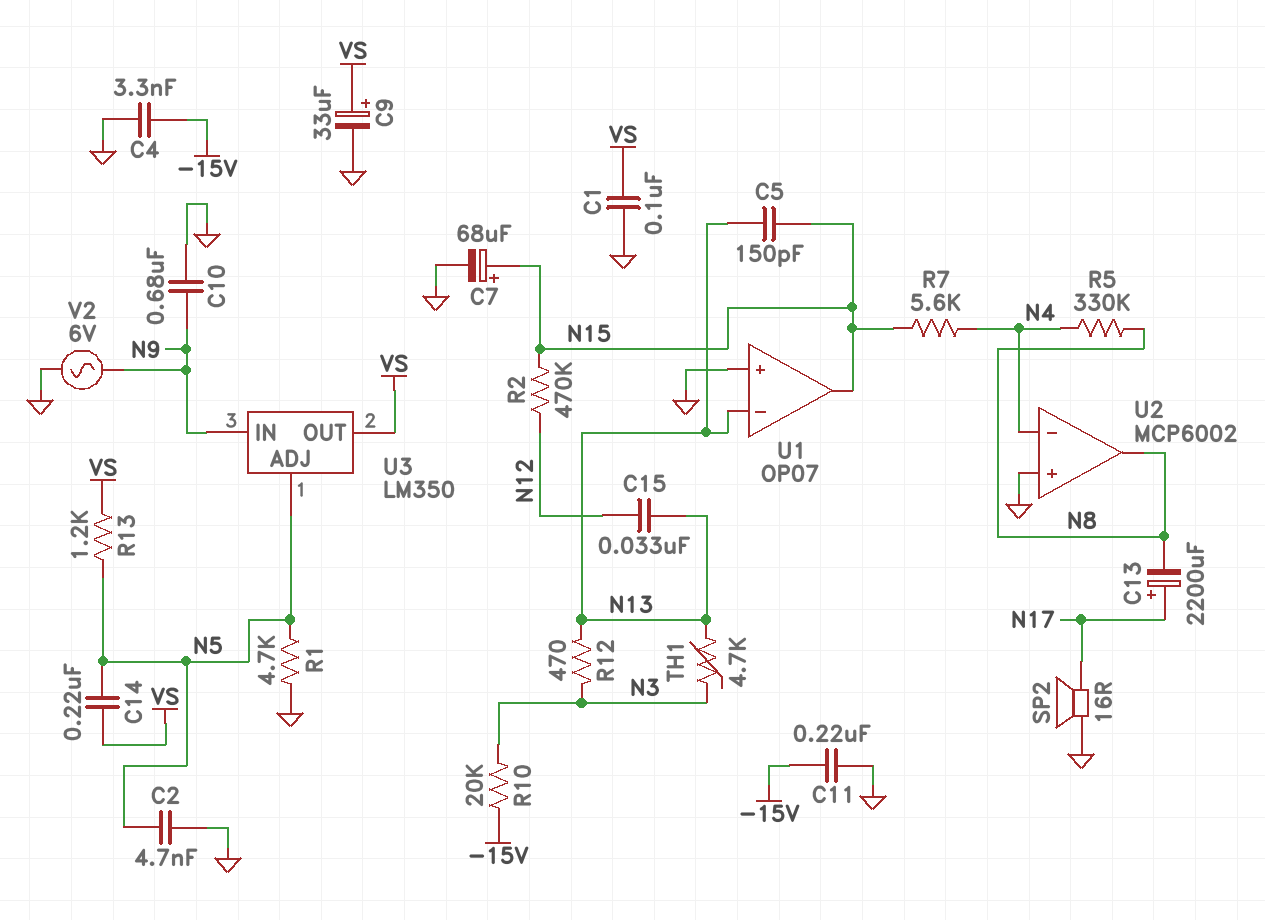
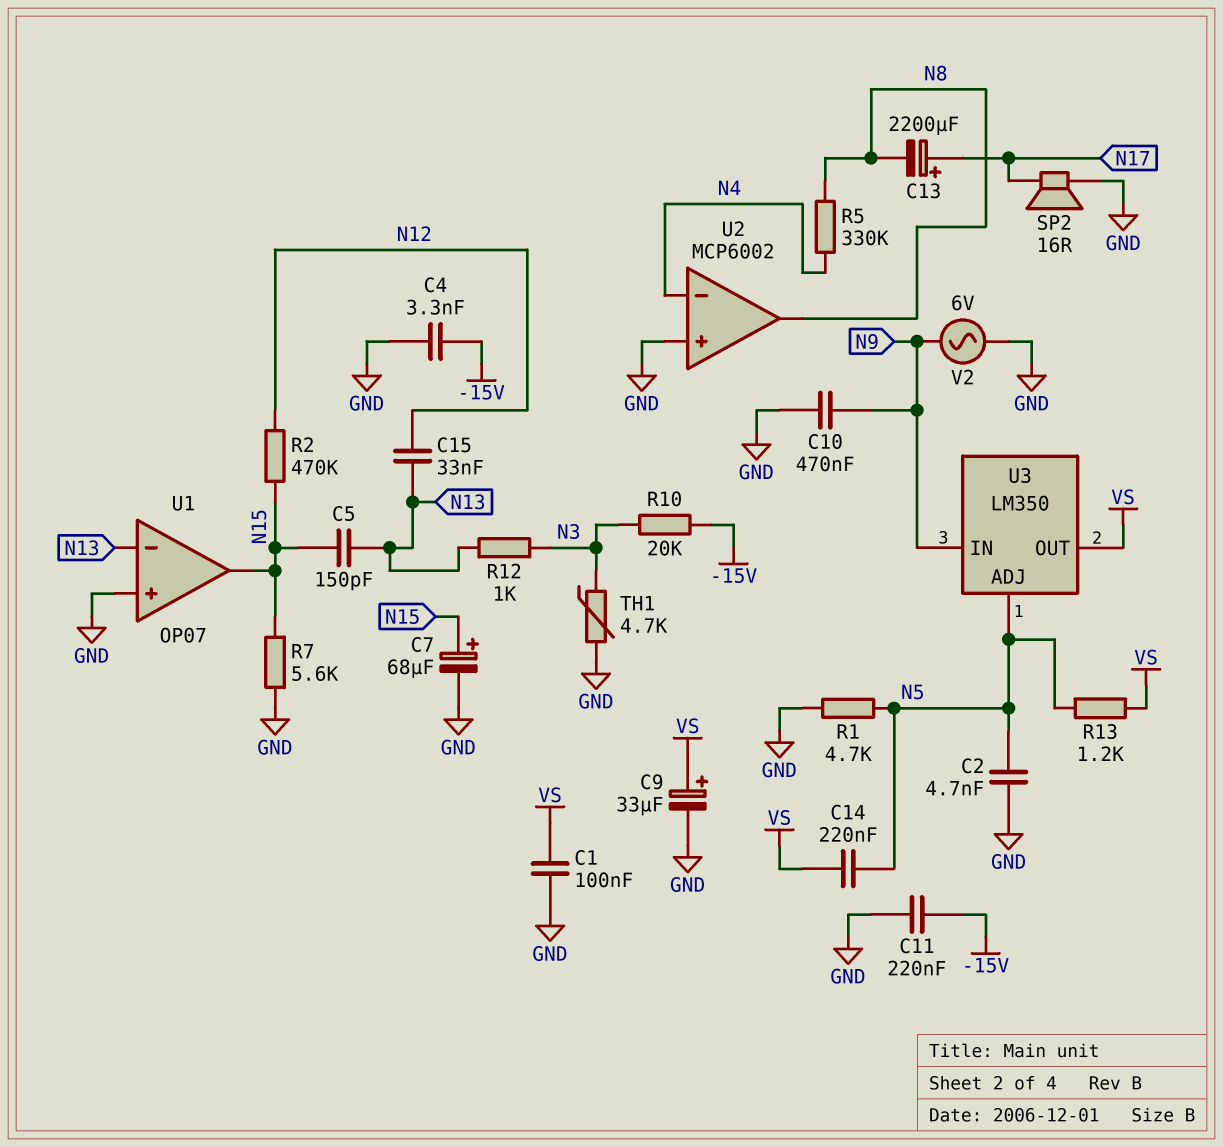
C10: 680nF (GND, N9) -> 470nF (GND, N9)
R7: 5.6k (N4, N15) -> 5.6k (GND, N15)
R12: 470 (N3, N13) -> 1k (N3, N13)
TH1: 4.7k (N3, N13) -> 4.7k (GND, N3)

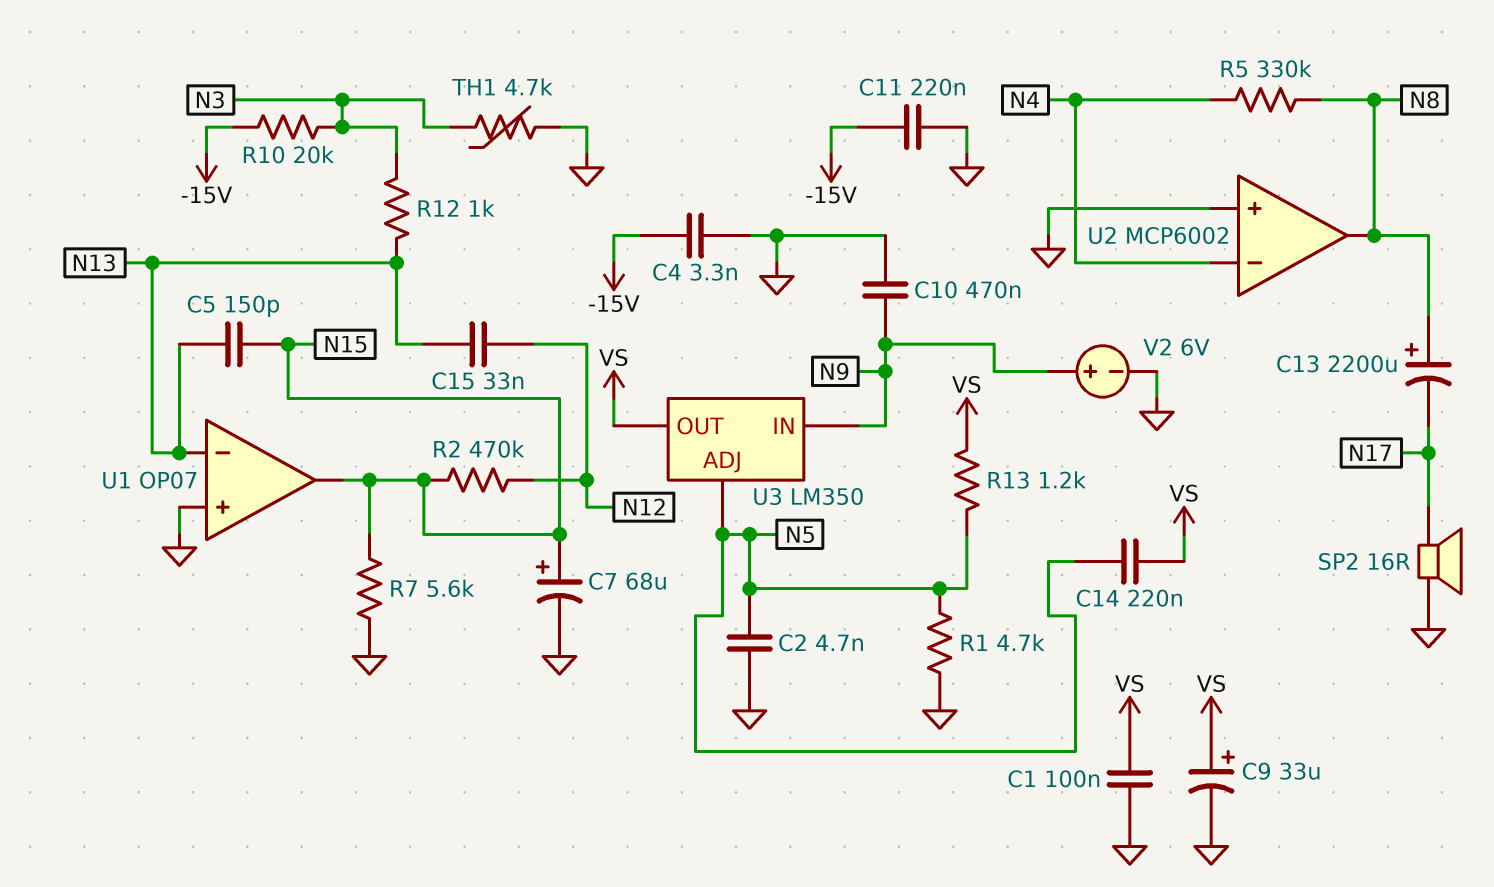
C13: 2200uF (plus N17, minus N8) -> 2200uF (plus N8, minus N17)
V2: AC 6V (GND, N9) -> 6V (plus N9, minus GND)

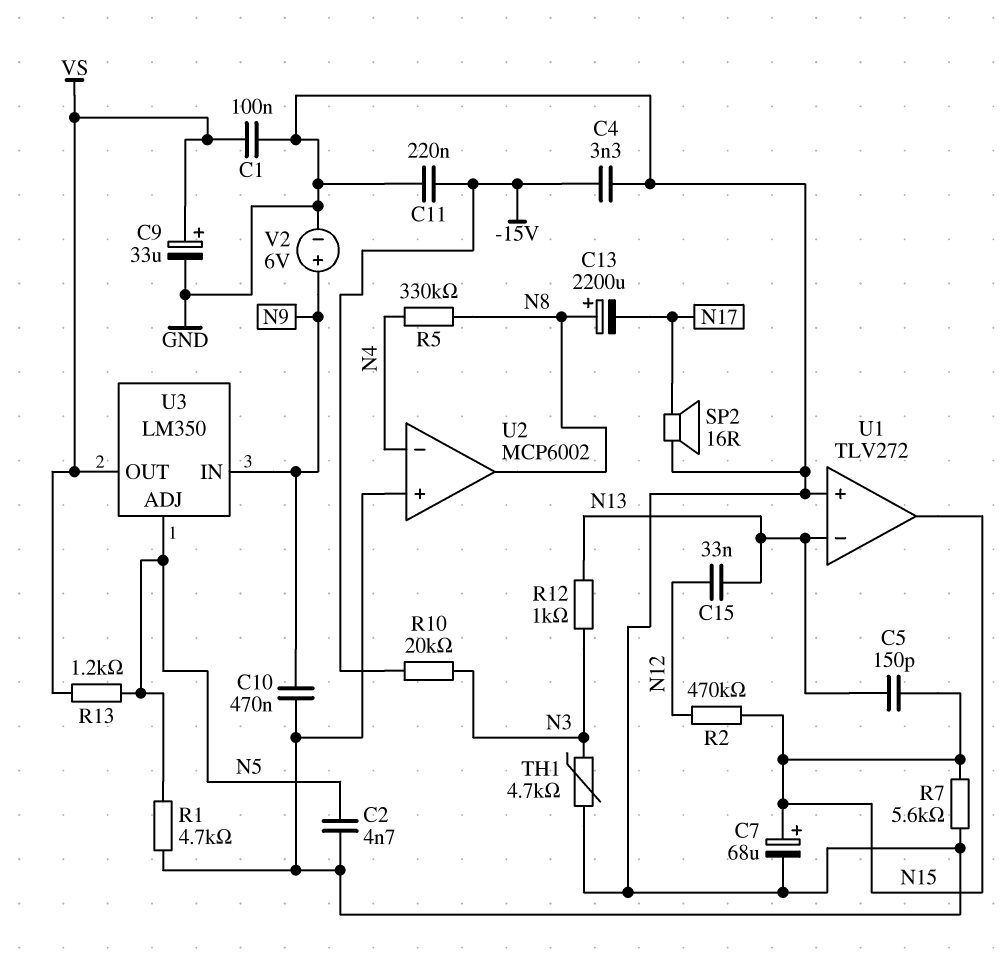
C14: 220nF (N5, VS) -> none
U1: OP07 -> TLV272

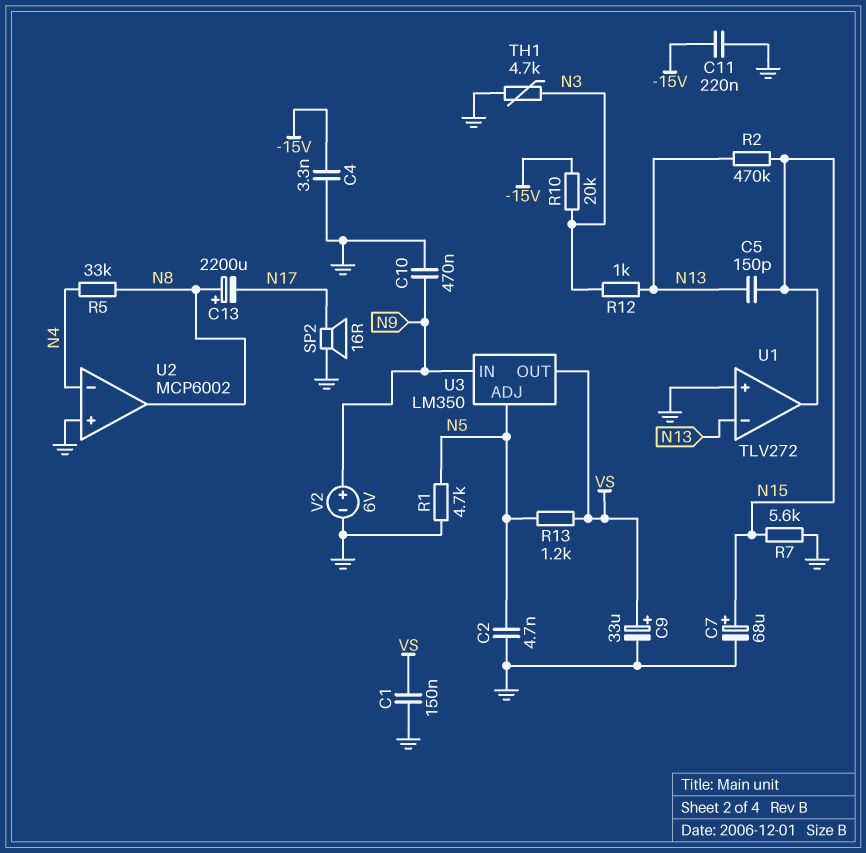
C1: 100nF (GND, VS) -> 150nF (GND, VS)
C15: 33nF (N12, N13) -> none
R2: 470k (N12, N15) -> 470k (N13, N15)
R5: 330k (N4, N8) -> 33k (N4, N8)

